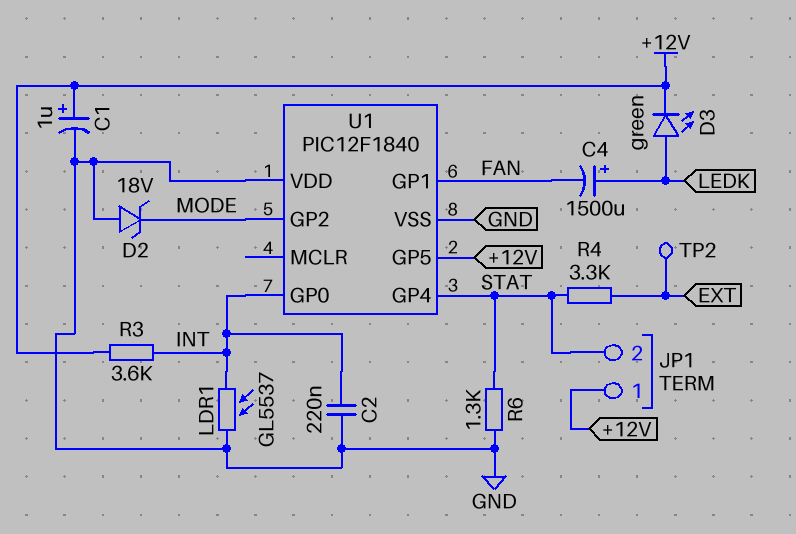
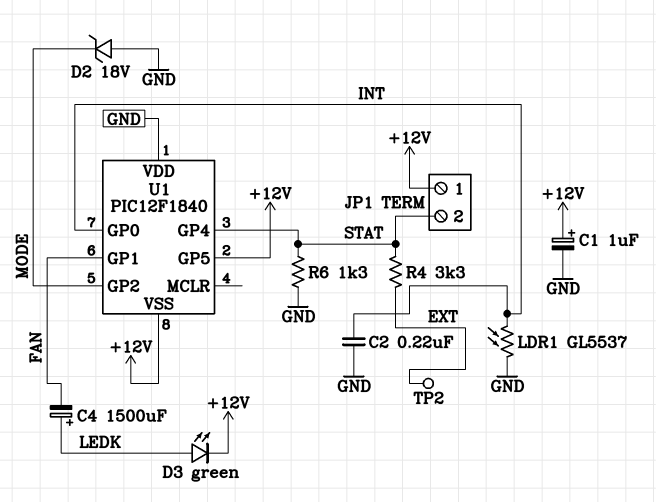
R3: 3.6k (+12V, INT) -> none
U1 pin VSS: GND -> +12V

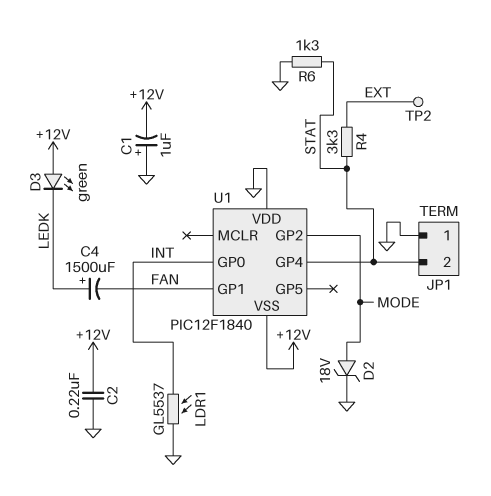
C1: 1uF (plus +12V, minus GND) -> 1uF (plus GND, minus +12V)
C2: 220nF (GND, INT) -> 220nF (+12V, GND)
D2: zener 18V (A GND, K MODE) -> zener 18V (A MODE, K GND)
D3: LED green (A LEDK, K +12V) -> LED green (A +12V, K LEDK)
JP1 pin 1: +12V -> GND
U1 pin GP5: +12V -> none

